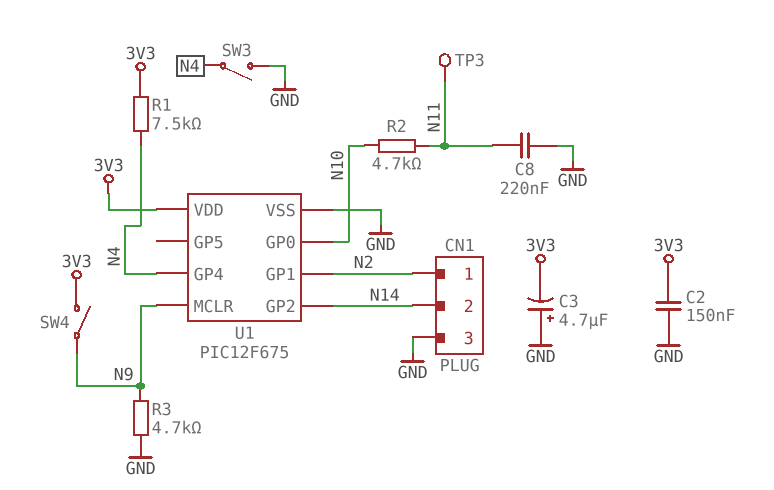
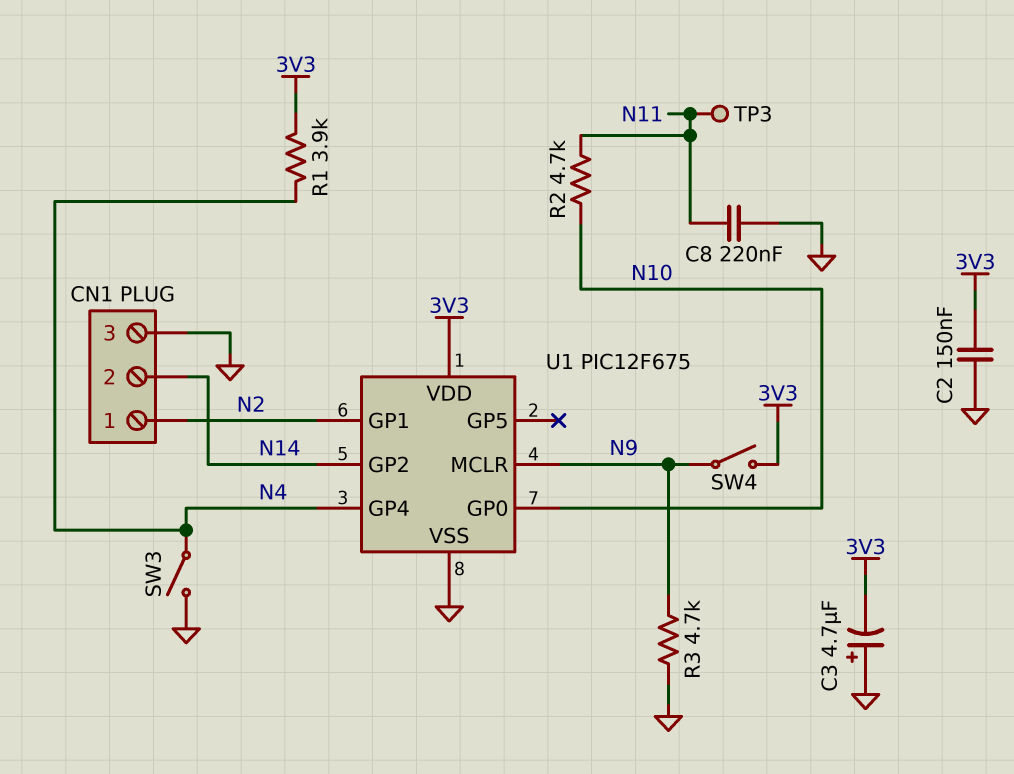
R1: 7.5k (3V3, N4) -> 3.9k (3V3, N4)

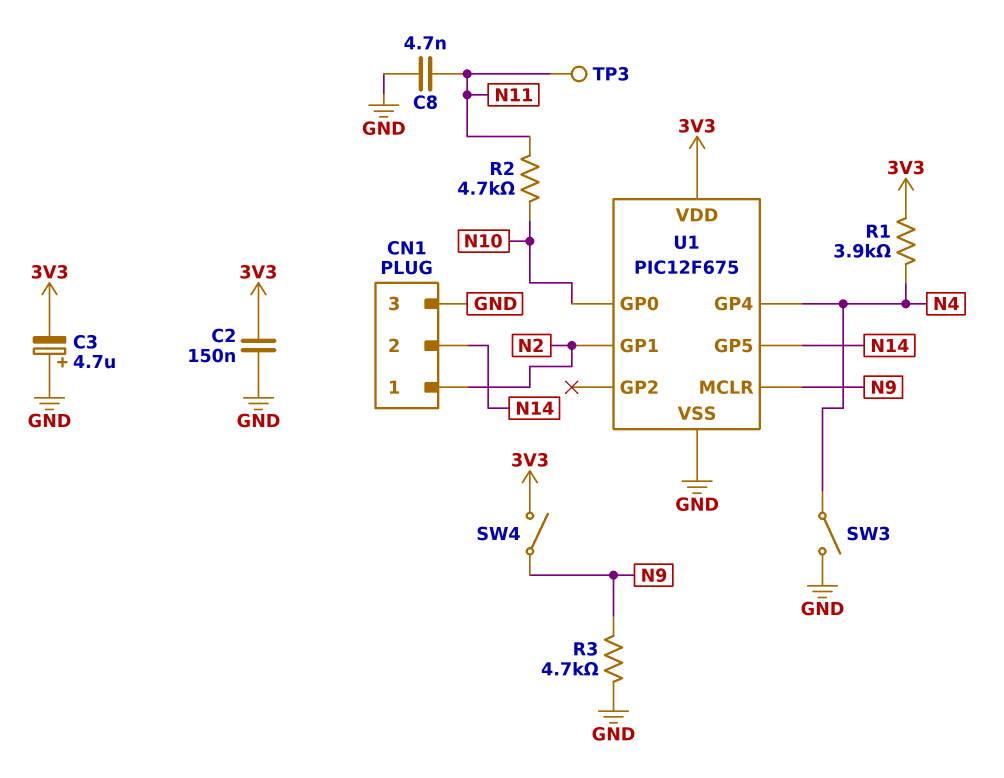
C8: 220nF (GND, N11) -> 4.7nF (GND, N11)
U1 pin GP2: N14 -> none
U1 pin GP5: none -> N14

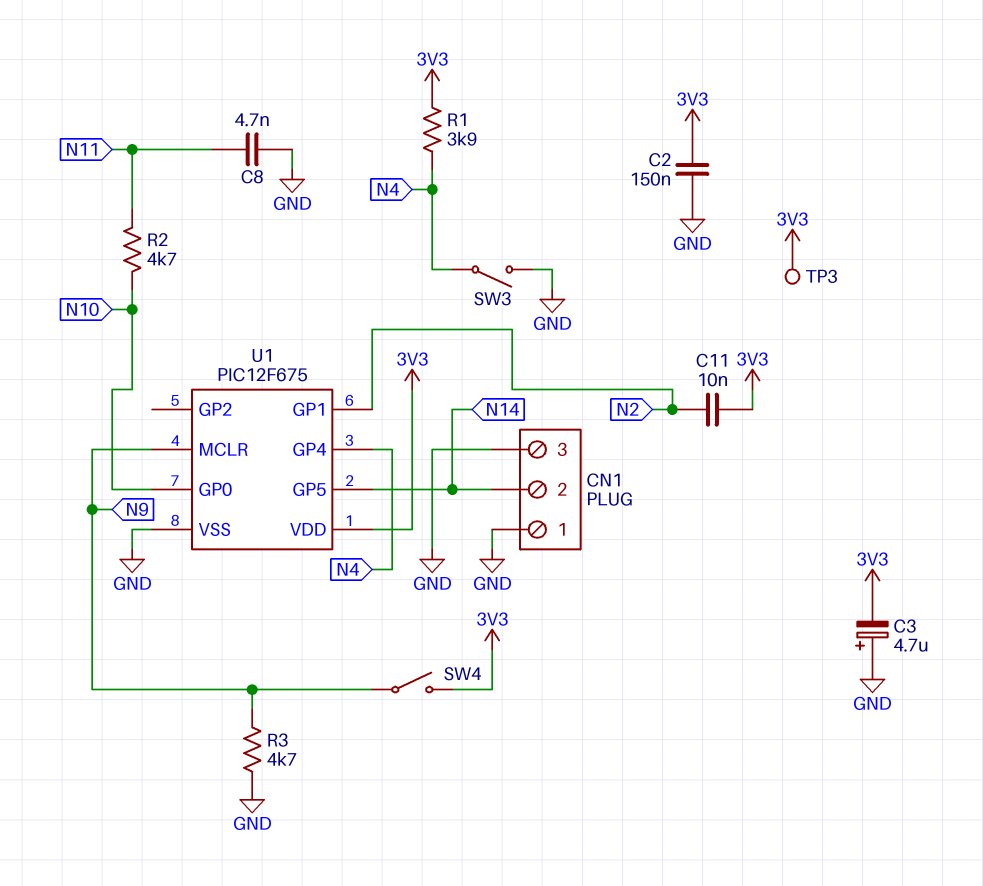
C11: none -> 10nF (3V3, N2)
CN1 pin 1: N2 -> GND
TP3: test point (N11) -> test point (3V3)

